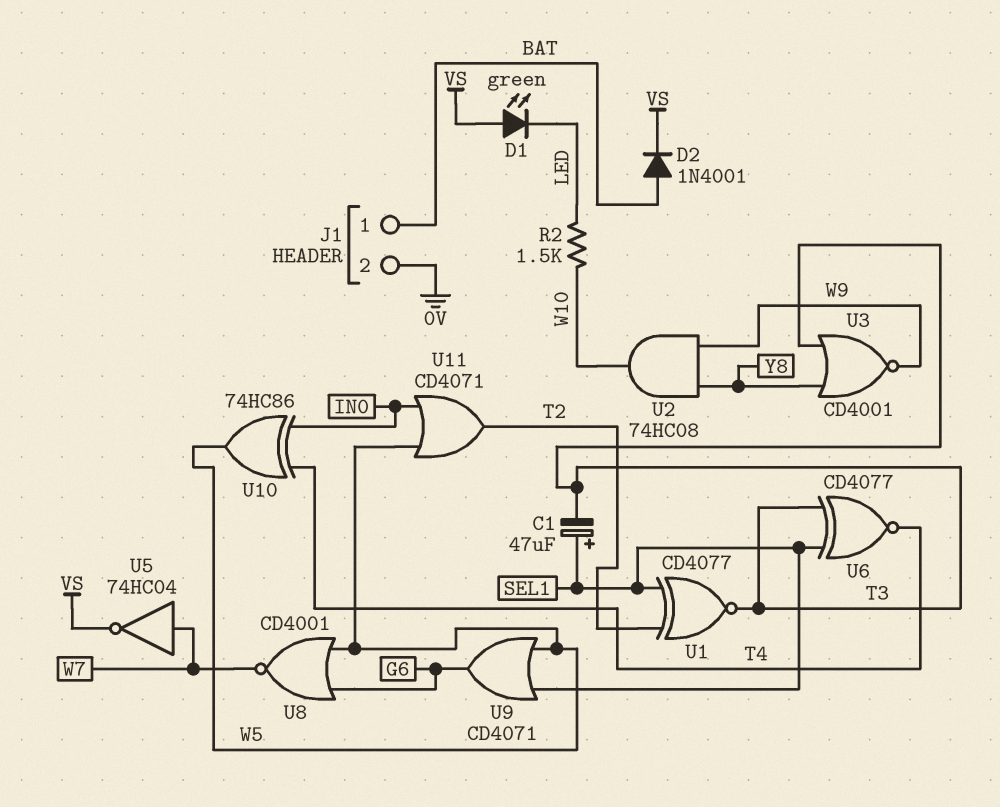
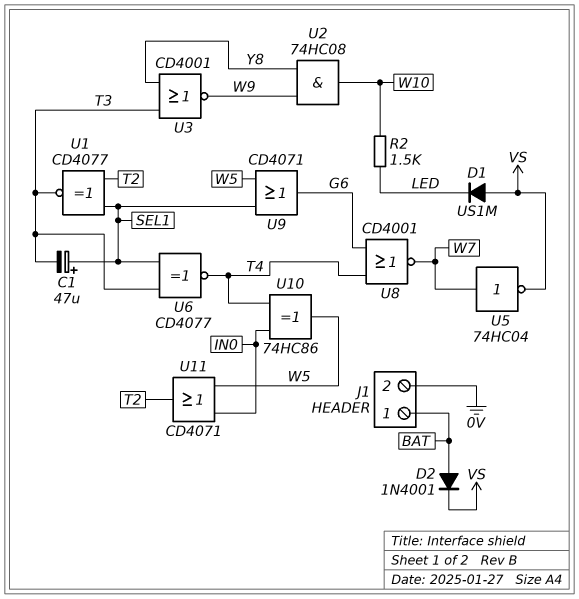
D1: LED green (A VS, K LED) -> diode US1M (A VS, K LED)
U8: NOR CD4001 (in G6, in W5, out W7) -> NOR CD4001 (in G6, in T4, out W7)

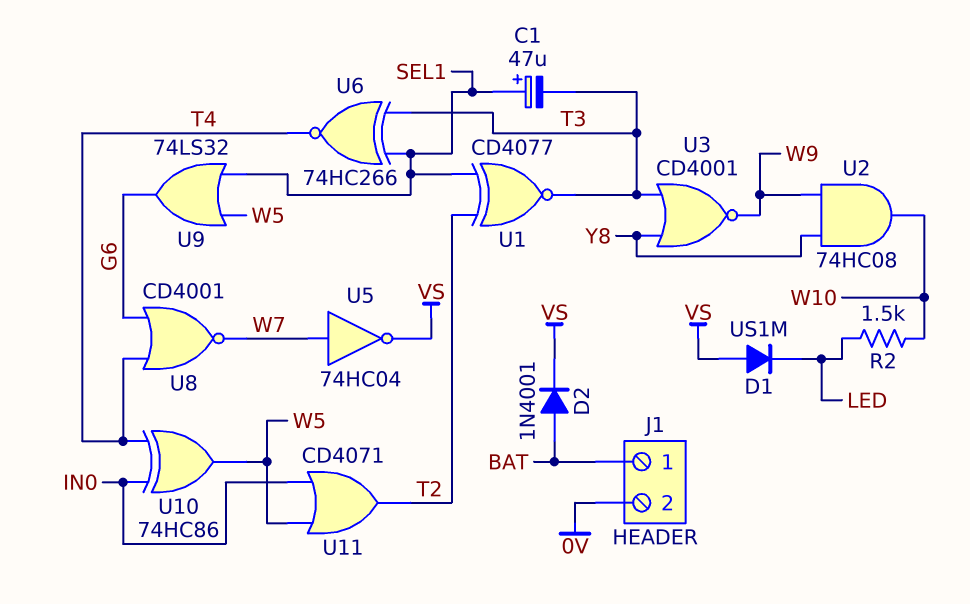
U6: XNOR CD4077 (in SEL1, in T3, out T4) -> XNOR 74HC266 (in SEL1, in T3, out T4)
U9: OR CD4071 (in SEL1, in W5, out G6) -> OR 74LS32 (in SEL1, in W5, out G6)

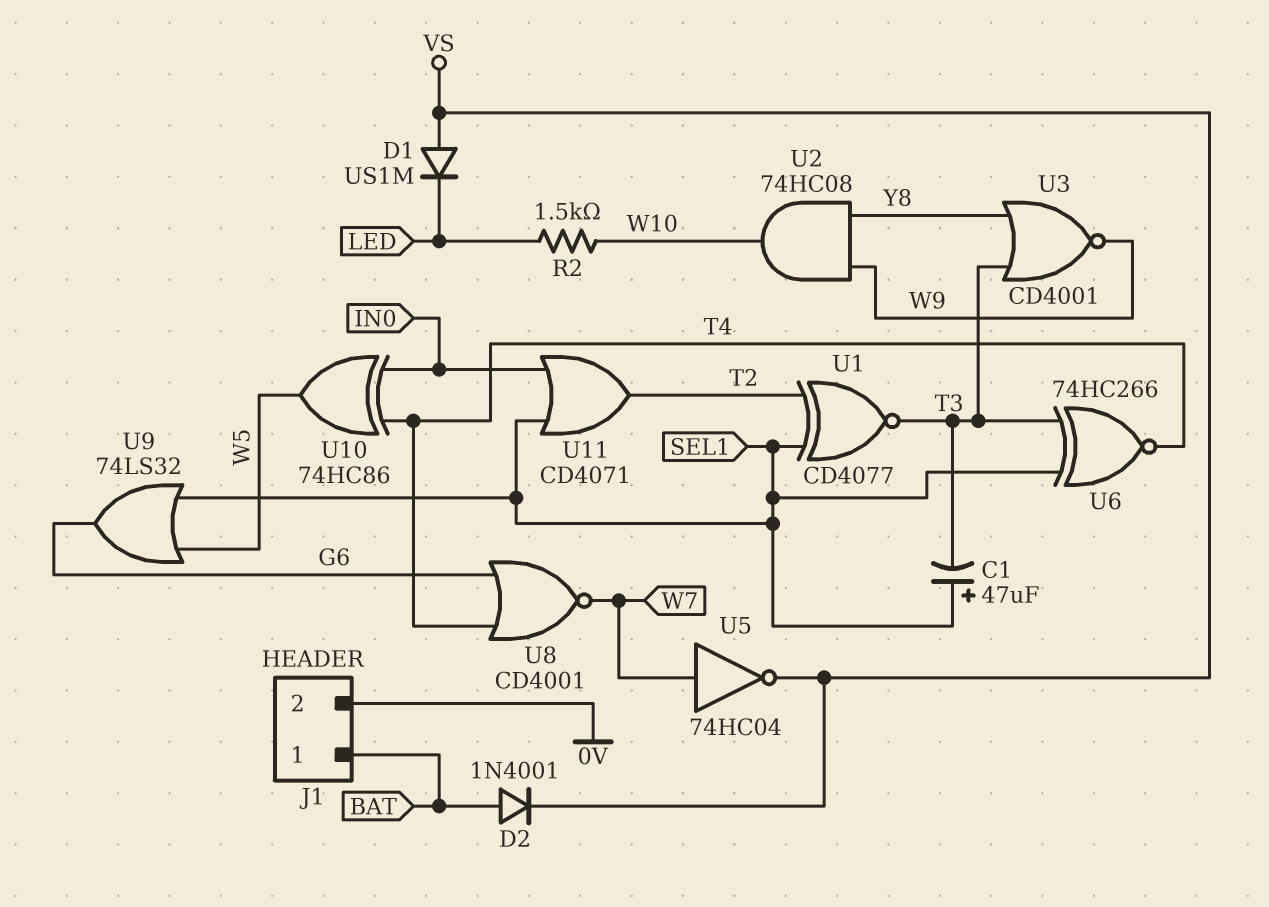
U11: OR CD4071 (in IN0, in W5, out T2) -> OR CD4071 (in IN0, in SEL1, out T2)

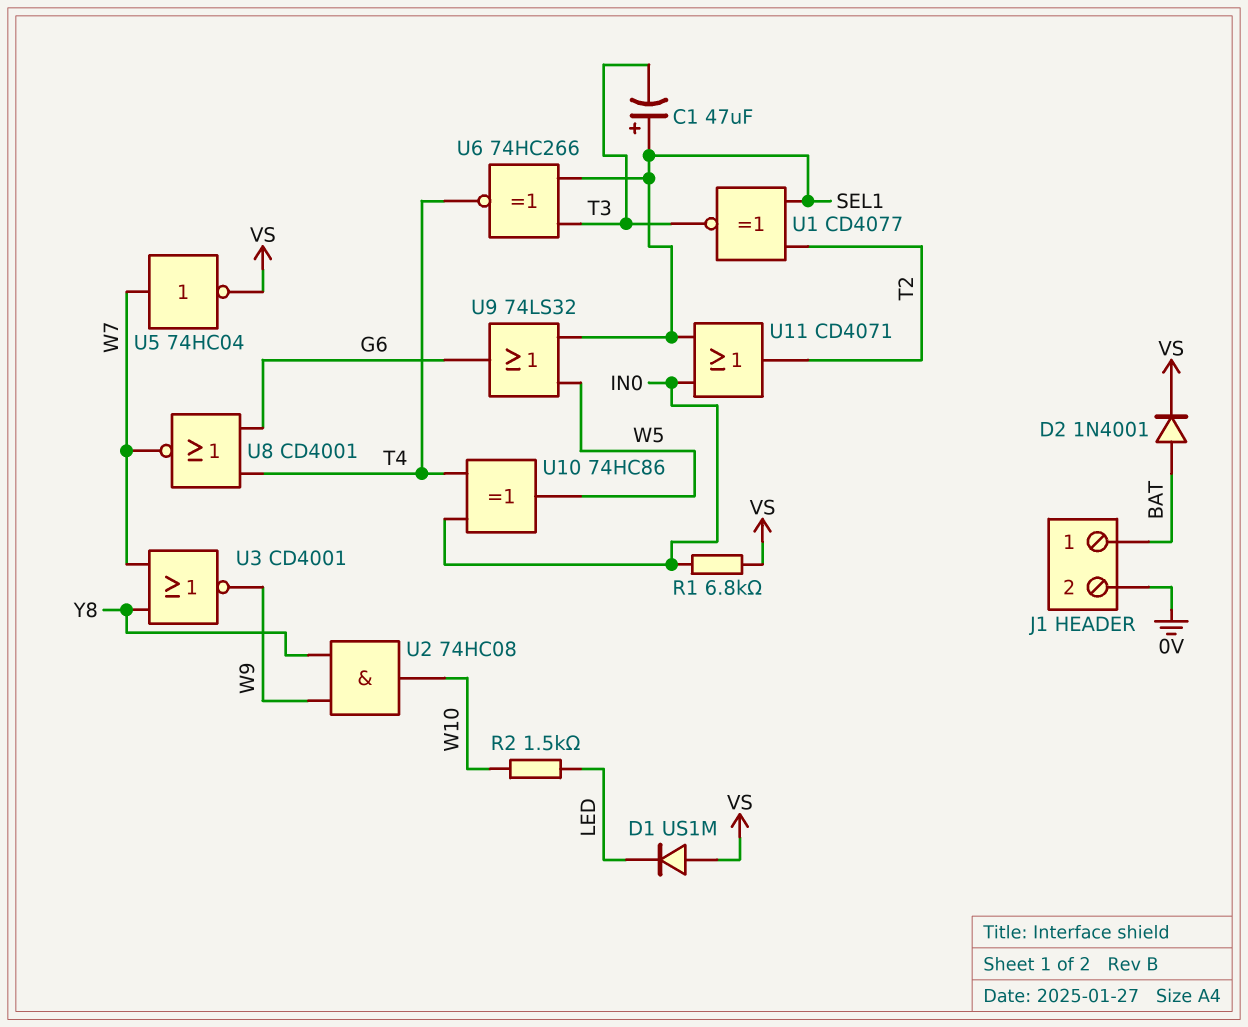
R1: none -> 6.8k (IN0, VS)
U3: NOR CD4001 (in T3, in Y8, out W9) -> NOR CD4001 (in W7, in Y8, out W9)

